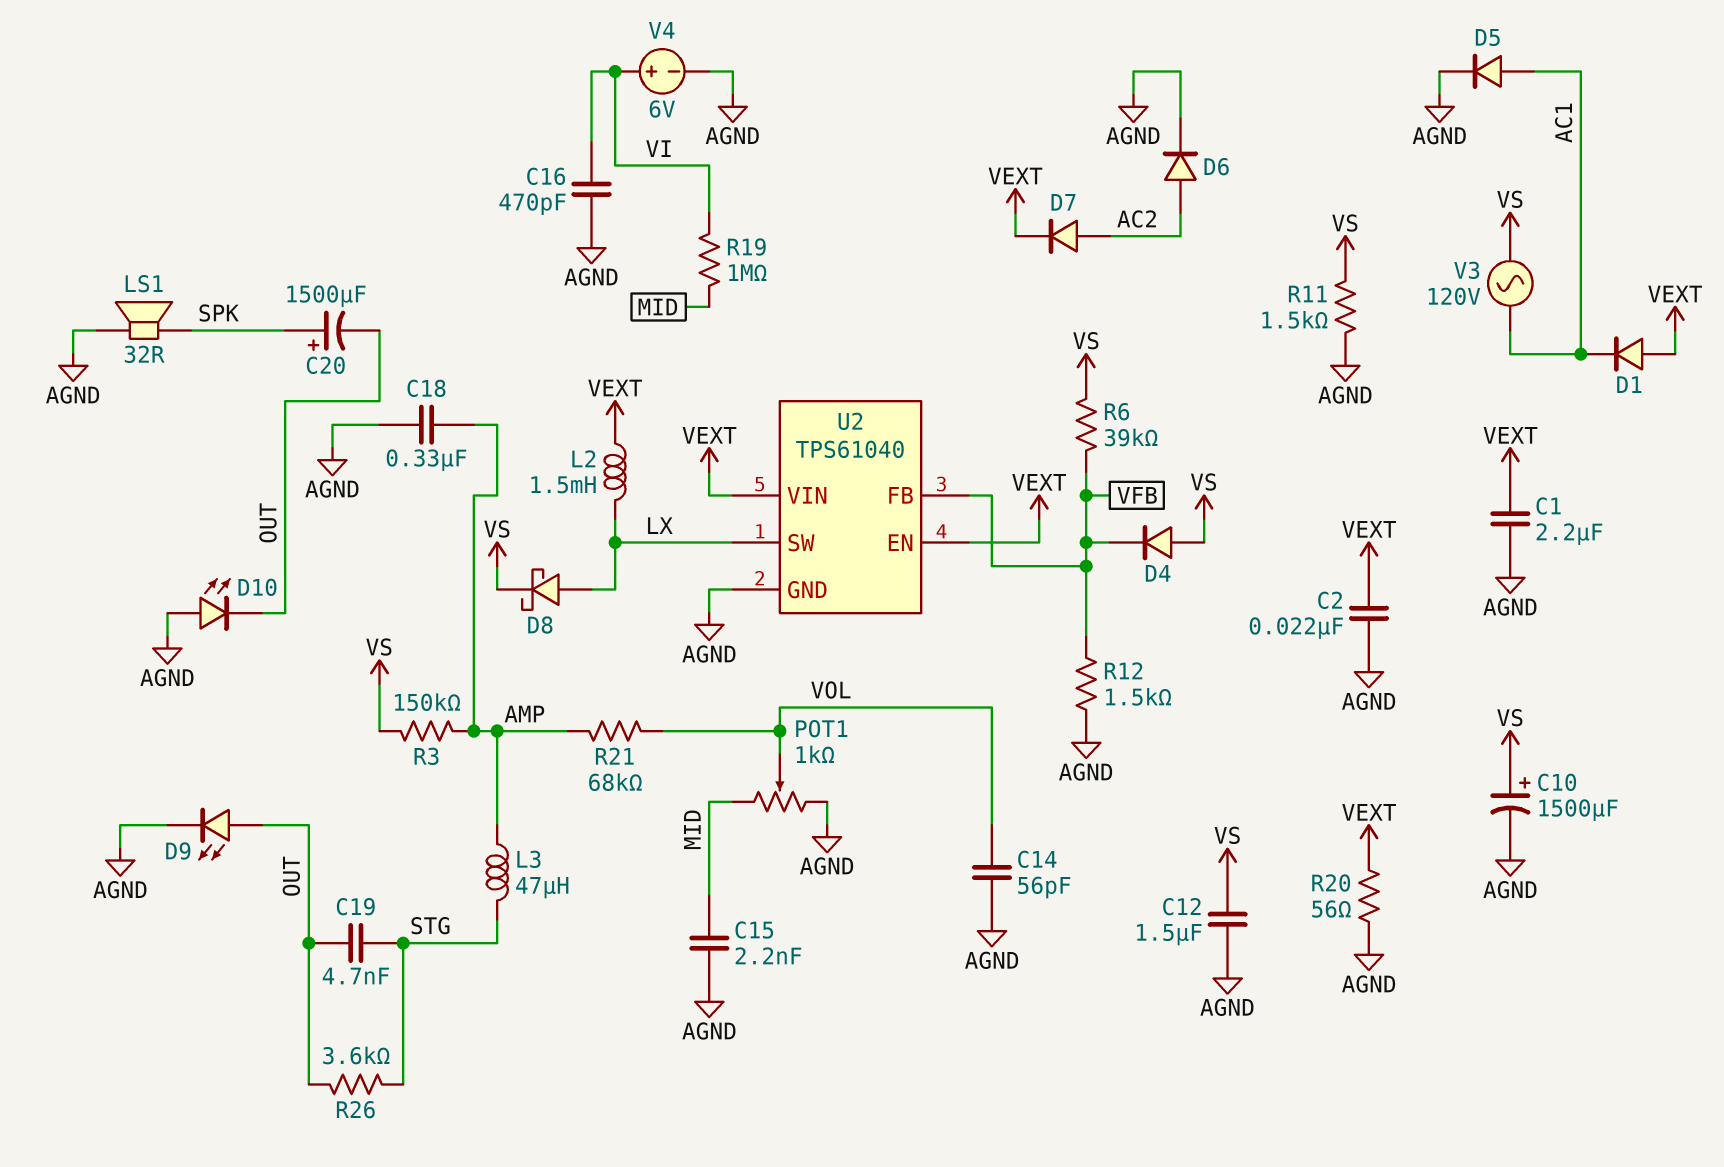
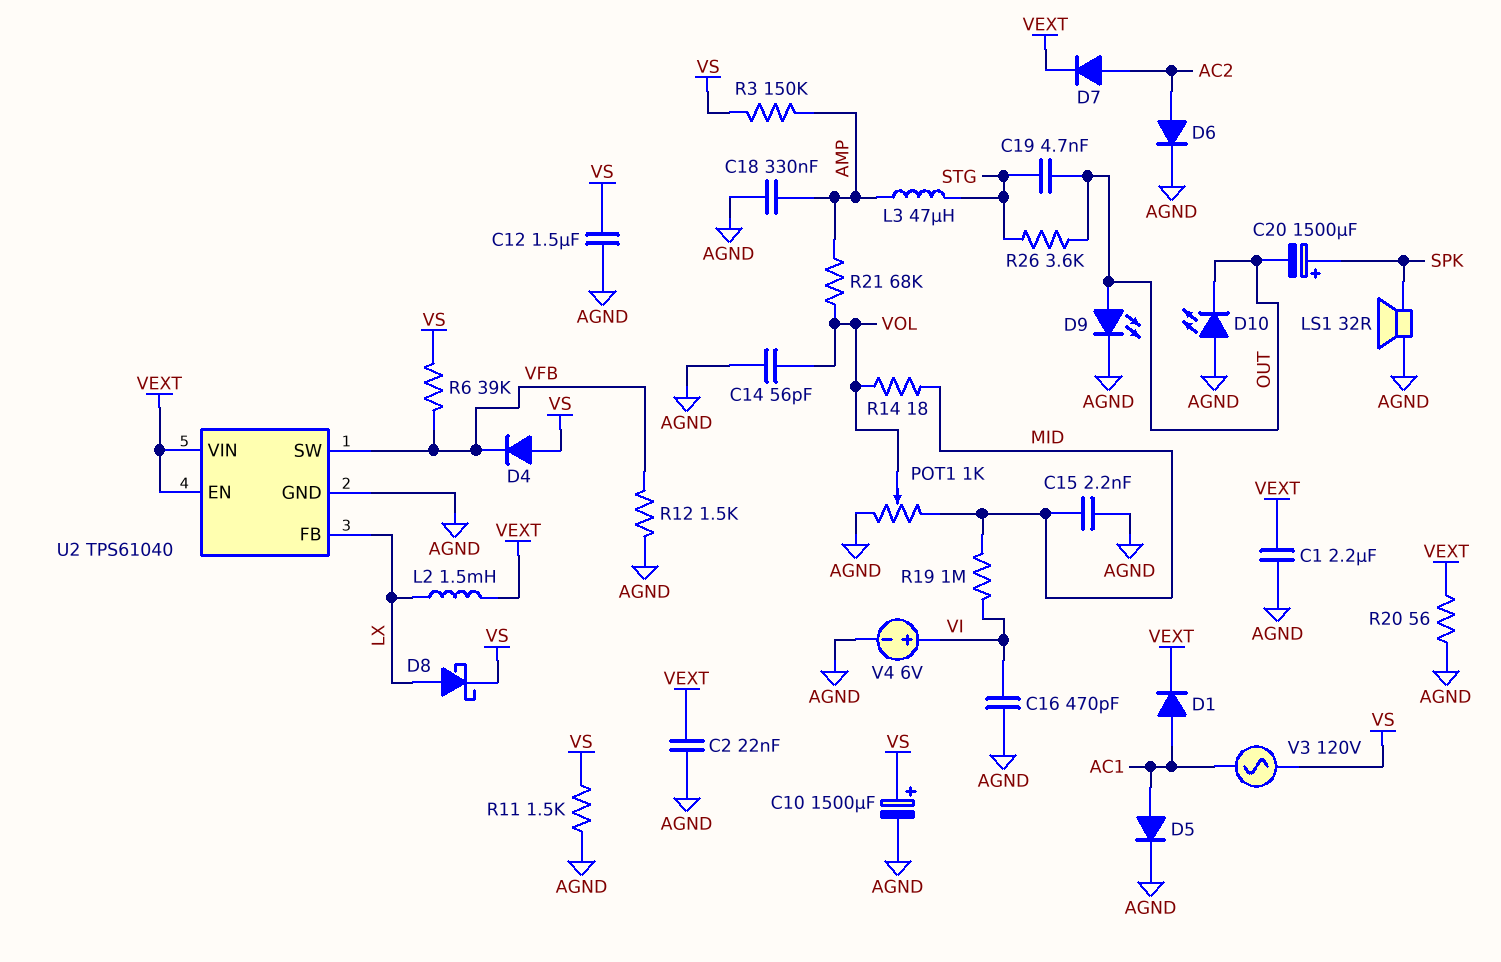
D1: diode (A VEXT, K AC1) -> diode (A AC1, K VEXT)
R14: none -> 18 (MID, VOL)
U2 pin FB: VFB -> LX
U2 pin SW: LX -> VFB

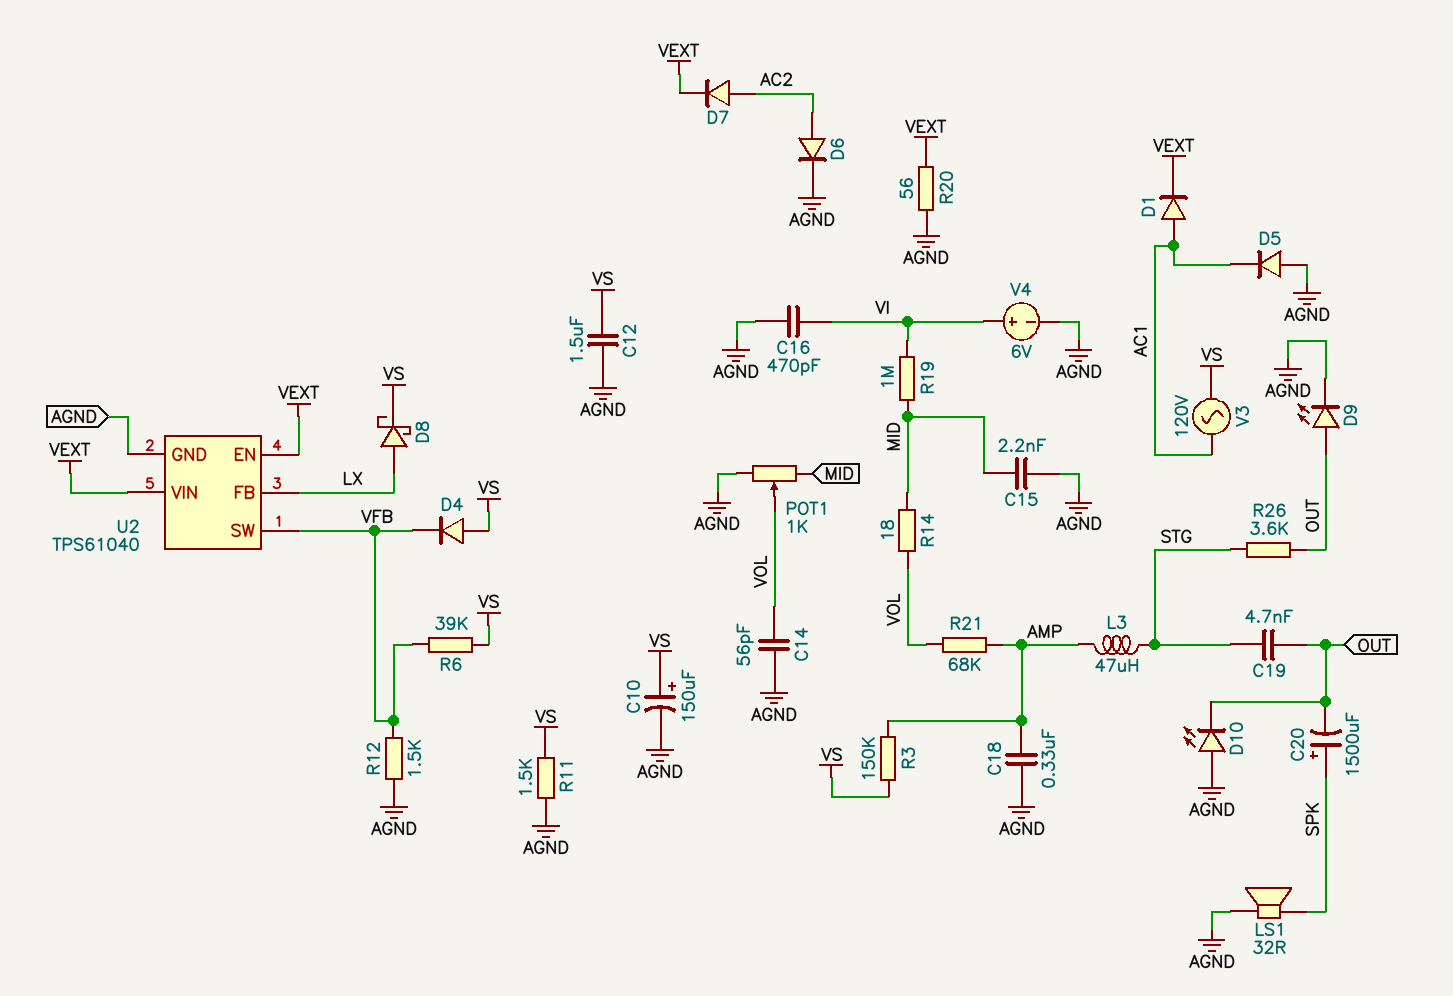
C1: 2.2uF (AGND, VEXT) -> none
C2: 22nF (AGND, VEXT) -> none
C10: 1500uF (plus VS, minus AGND) -> 150uF (plus VS, minus AGND)
D5: diode (A AC1, K AGND) -> diode (A AGND, K AC1)
L2: 1.5mH (LX, VEXT) -> none

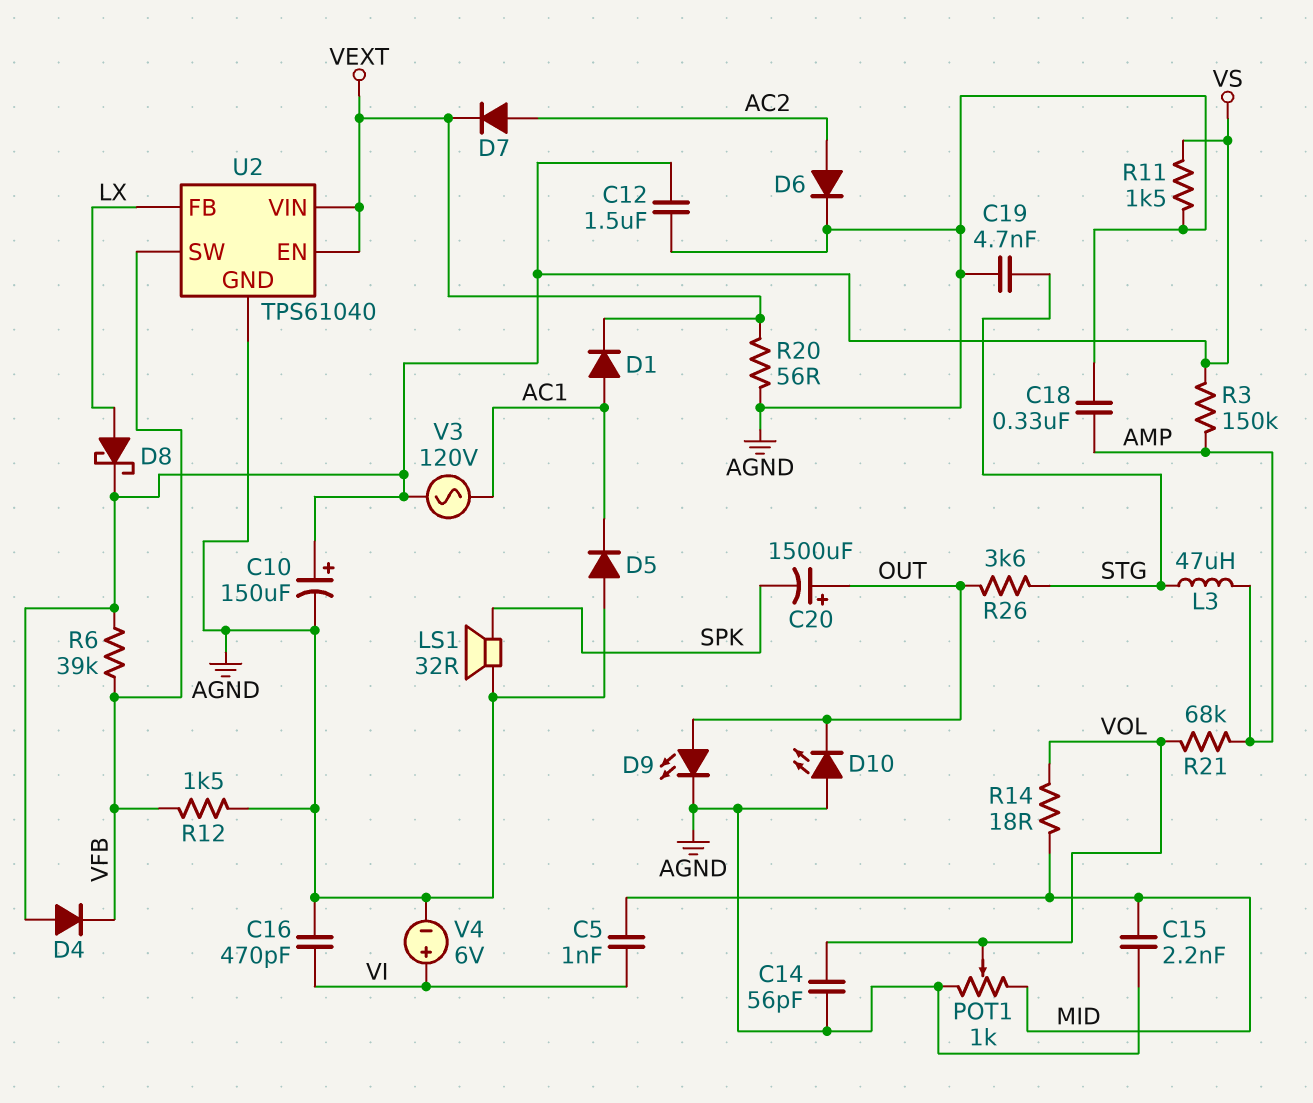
C5: none -> 1nF (MID, VI)
C19: 4.7nF (OUT, STG) -> 4.7nF (AGND, STG)
C20: 1500uF (plus SPK, minus OUT) -> 1500uF (plus OUT, minus SPK)
R19: 1M (MID, VI) -> none

